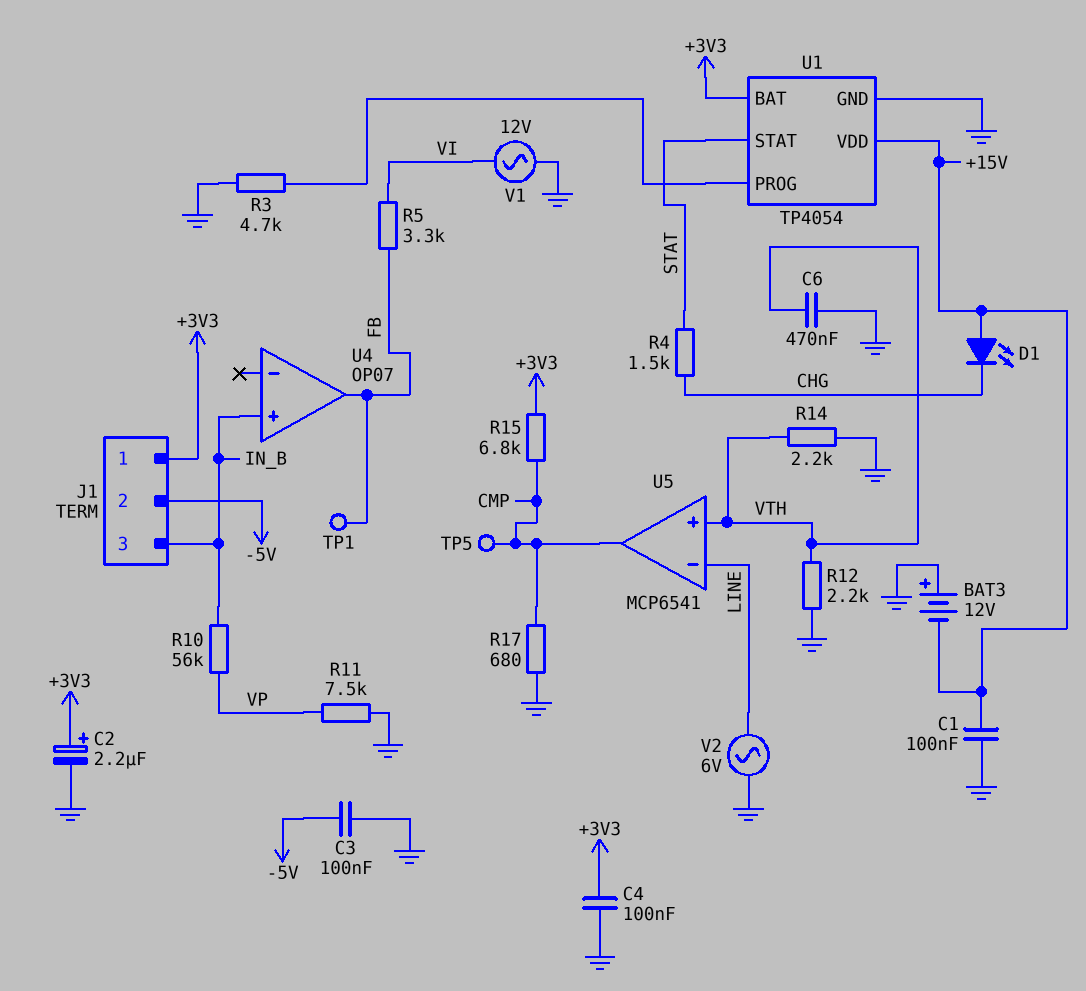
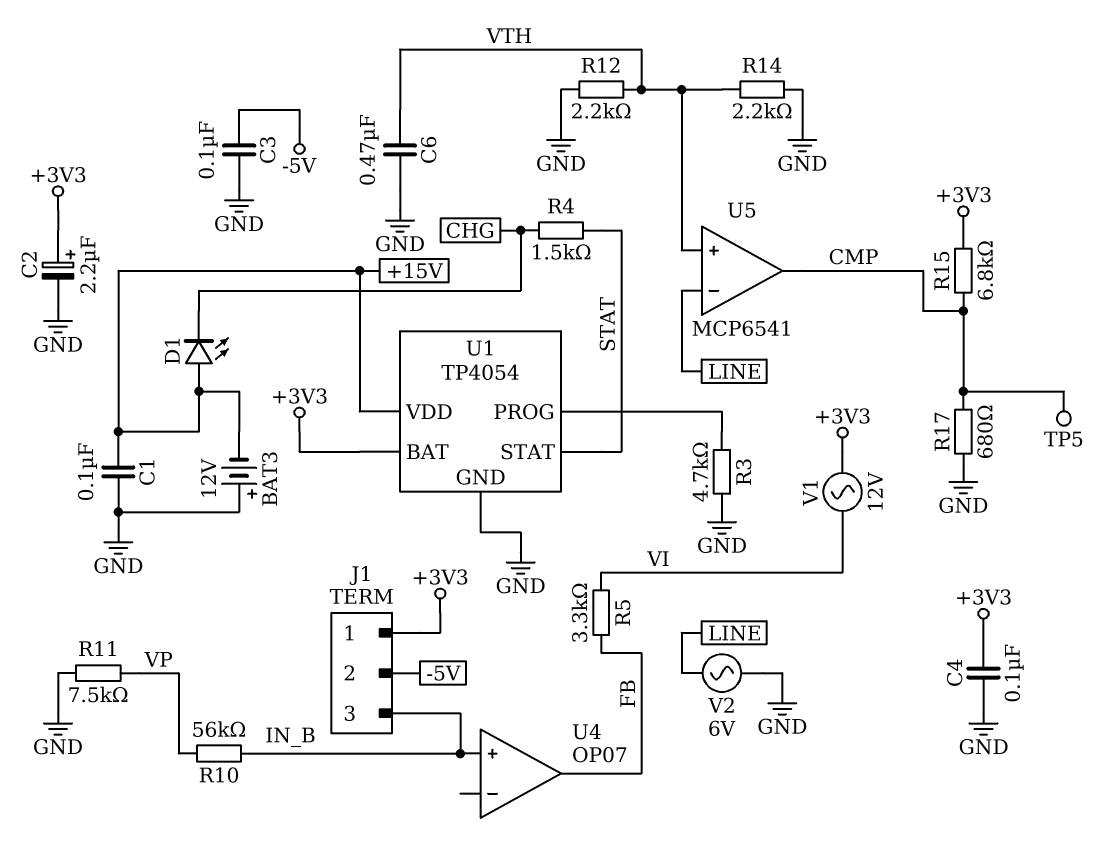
TP1: test point (FB) -> none
V1: AC 12V (GND, VI) -> AC 12V (+3V3, VI)

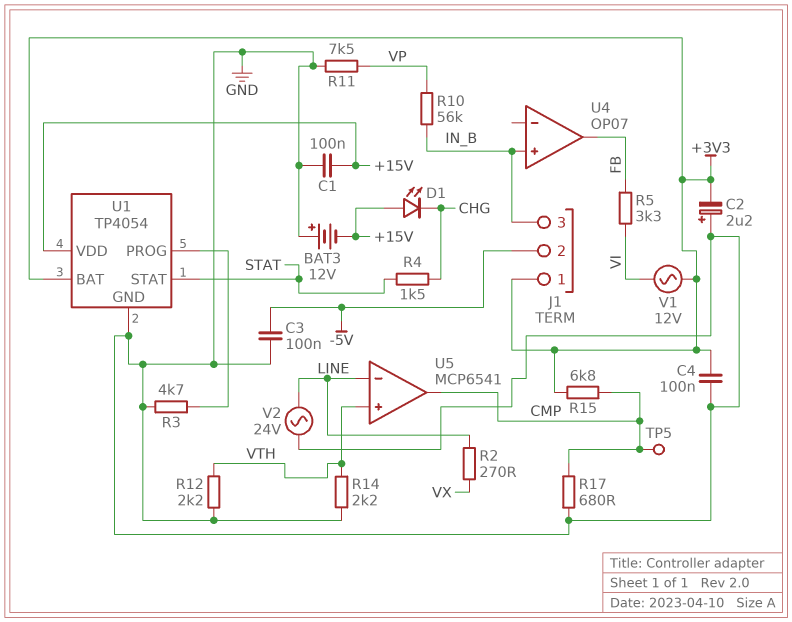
C2: 2.2uF (plus +3V3, minus GND) -> 2.2uF (plus GND, minus +3V3)
C6: 470nF (GND, VTH) -> none
R2: none -> 270 (LINE, VX)
V2: AC 6V (GND, LINE) -> AC 24V (GND, LINE)

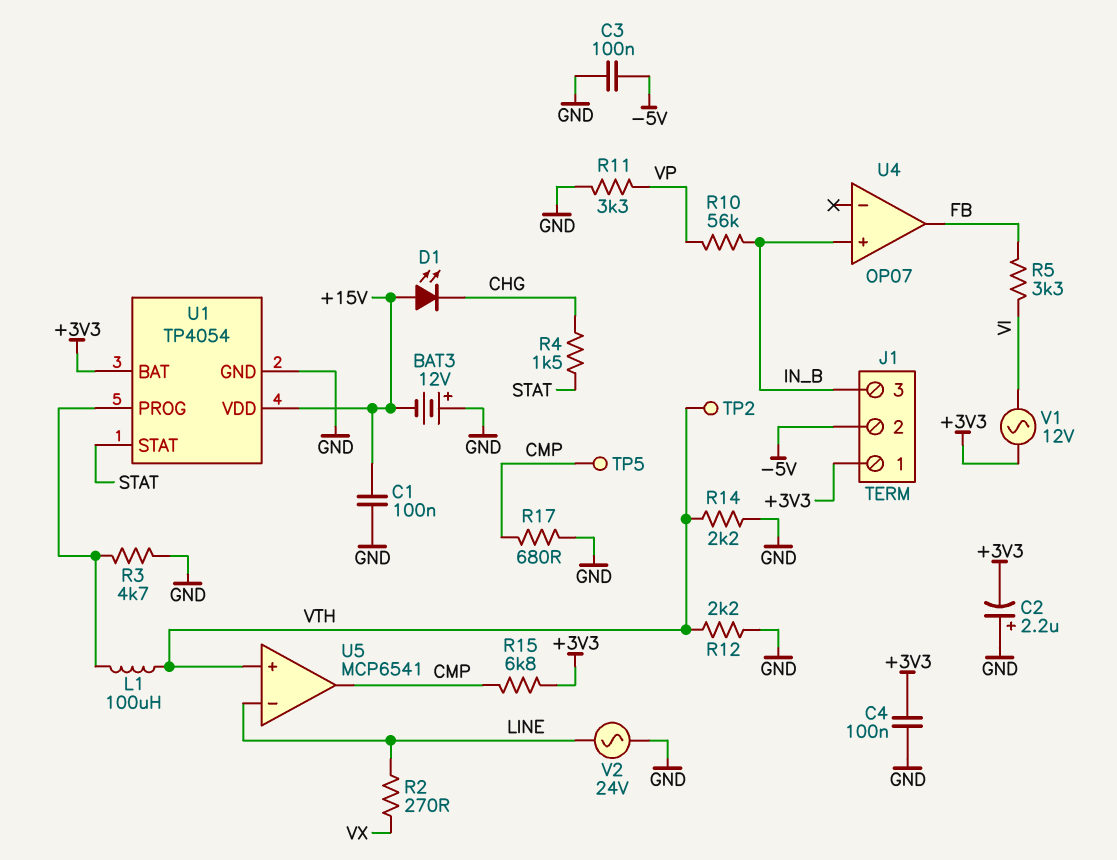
L1: none -> 100uH (U1/PROG, VTH)
R11: 7.5k (GND, VP) -> 3.3k (GND, VP)
TP2: none -> test point (VTH)

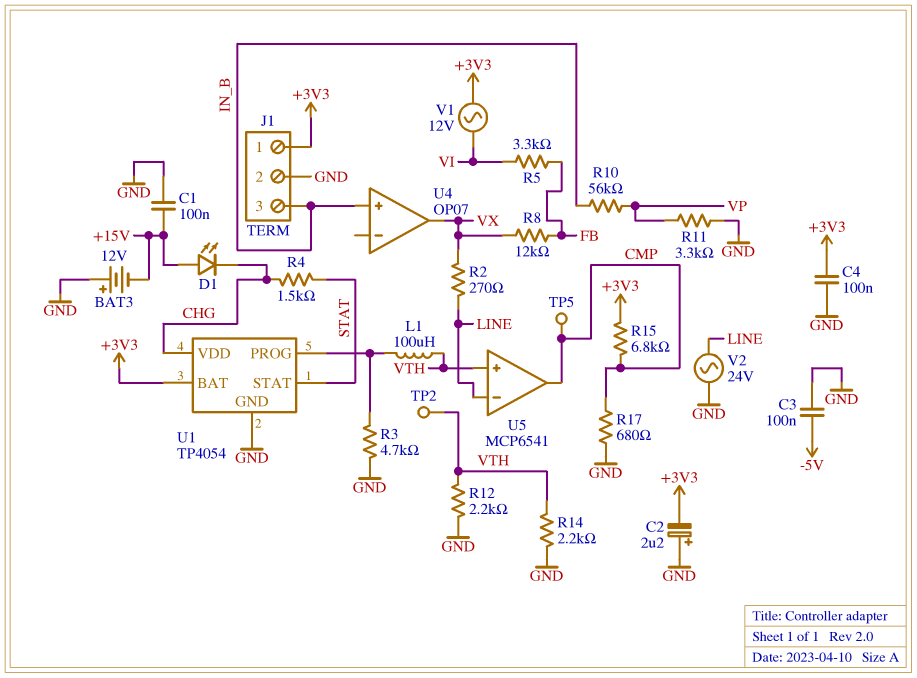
J1 pin 2: -5V -> GND
R8: none -> 12k (FB, VX)
U1 pin VDD: +15V -> CHG
U4 pin out: FB -> VX

